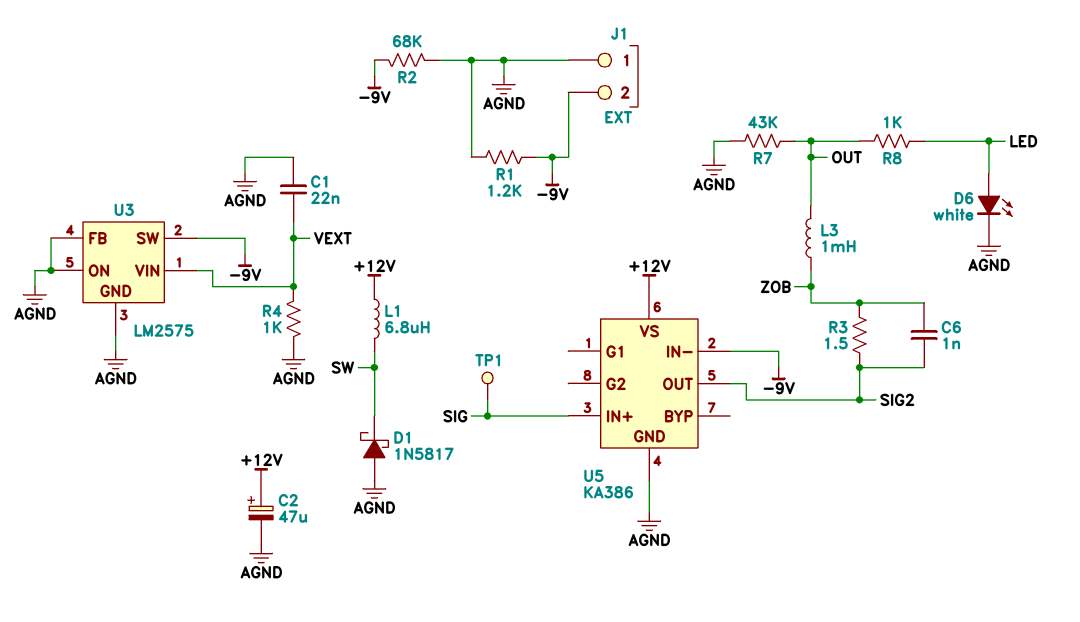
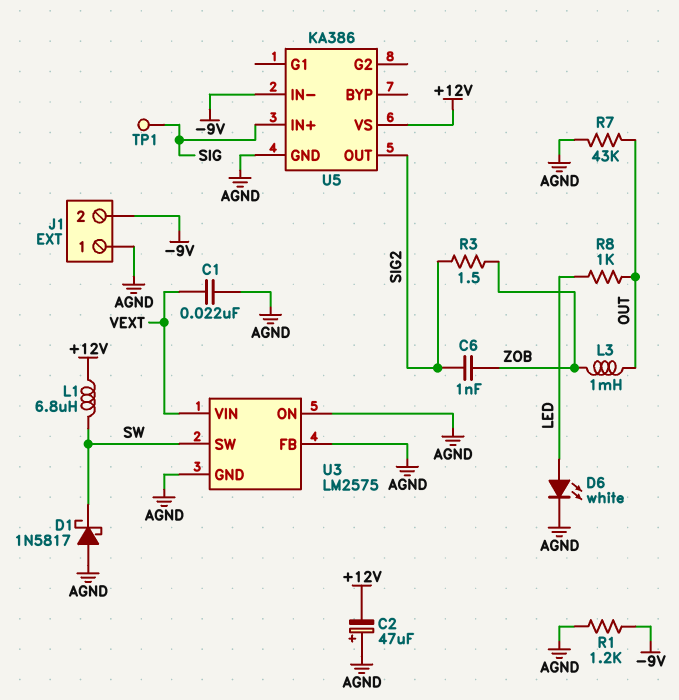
C2: 47uF (plus +12V, minus AGND) -> 47uF (plus AGND, minus +12V)
R2: 68k (-9V, AGND) -> none
R4: 1k (AGND, VEXT) -> none
U3 pin SW: -9V -> SW

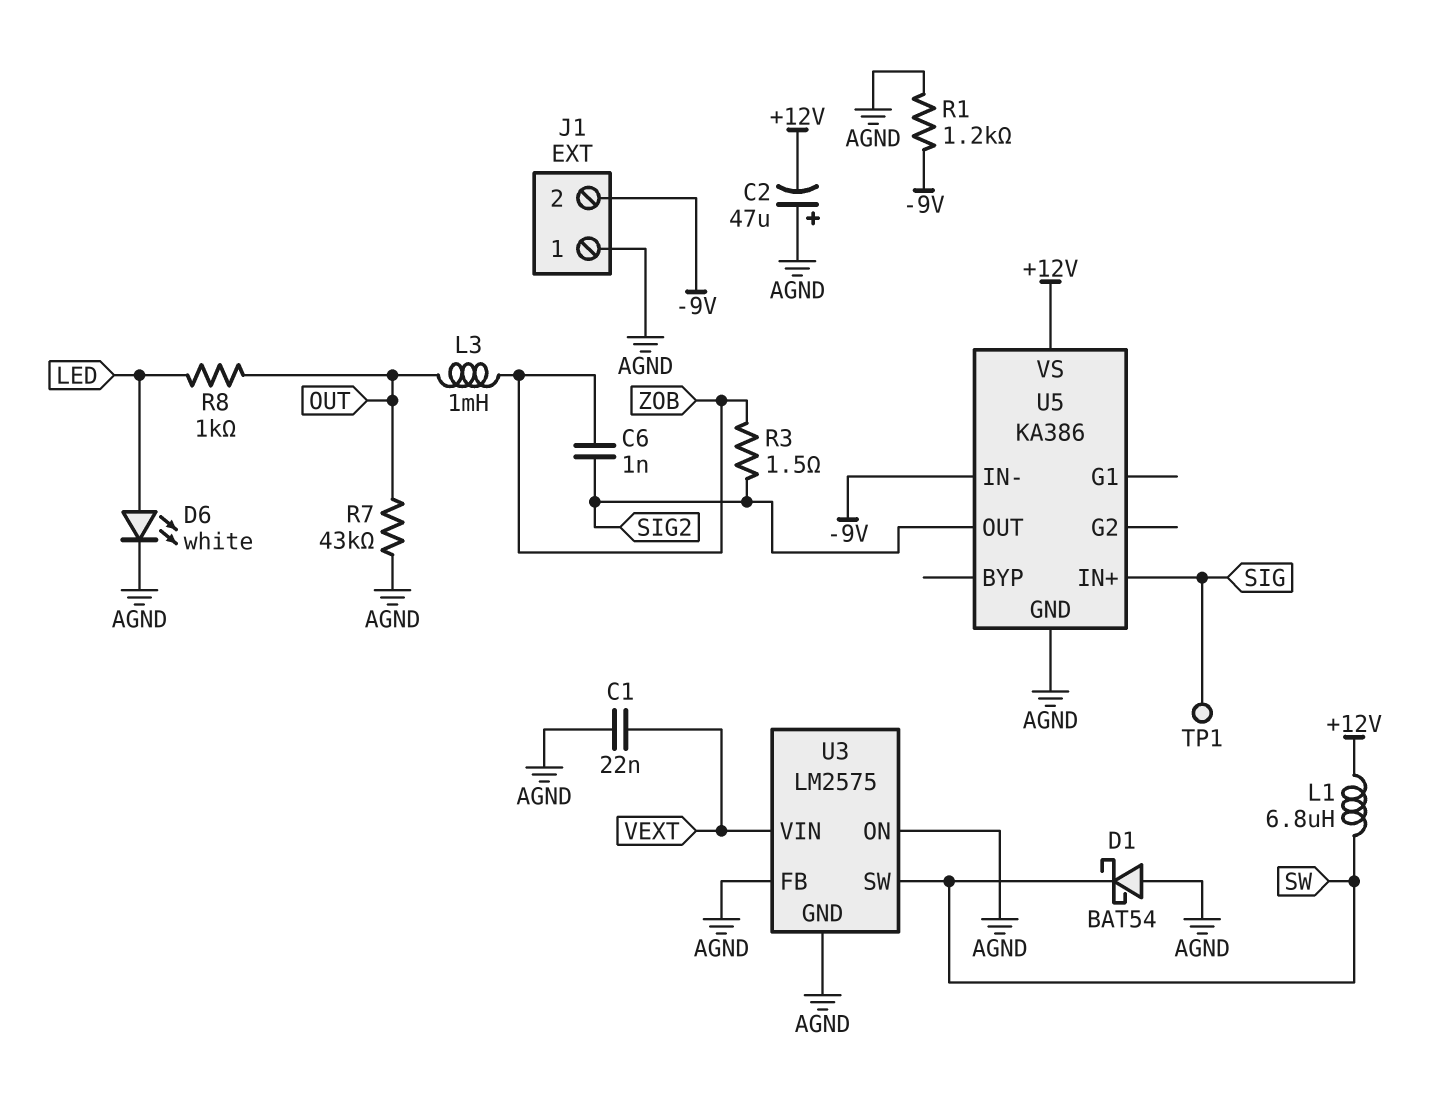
D1: schottky 1N5817 (A AGND, K SW) -> schottky BAT54 (A AGND, K SW)

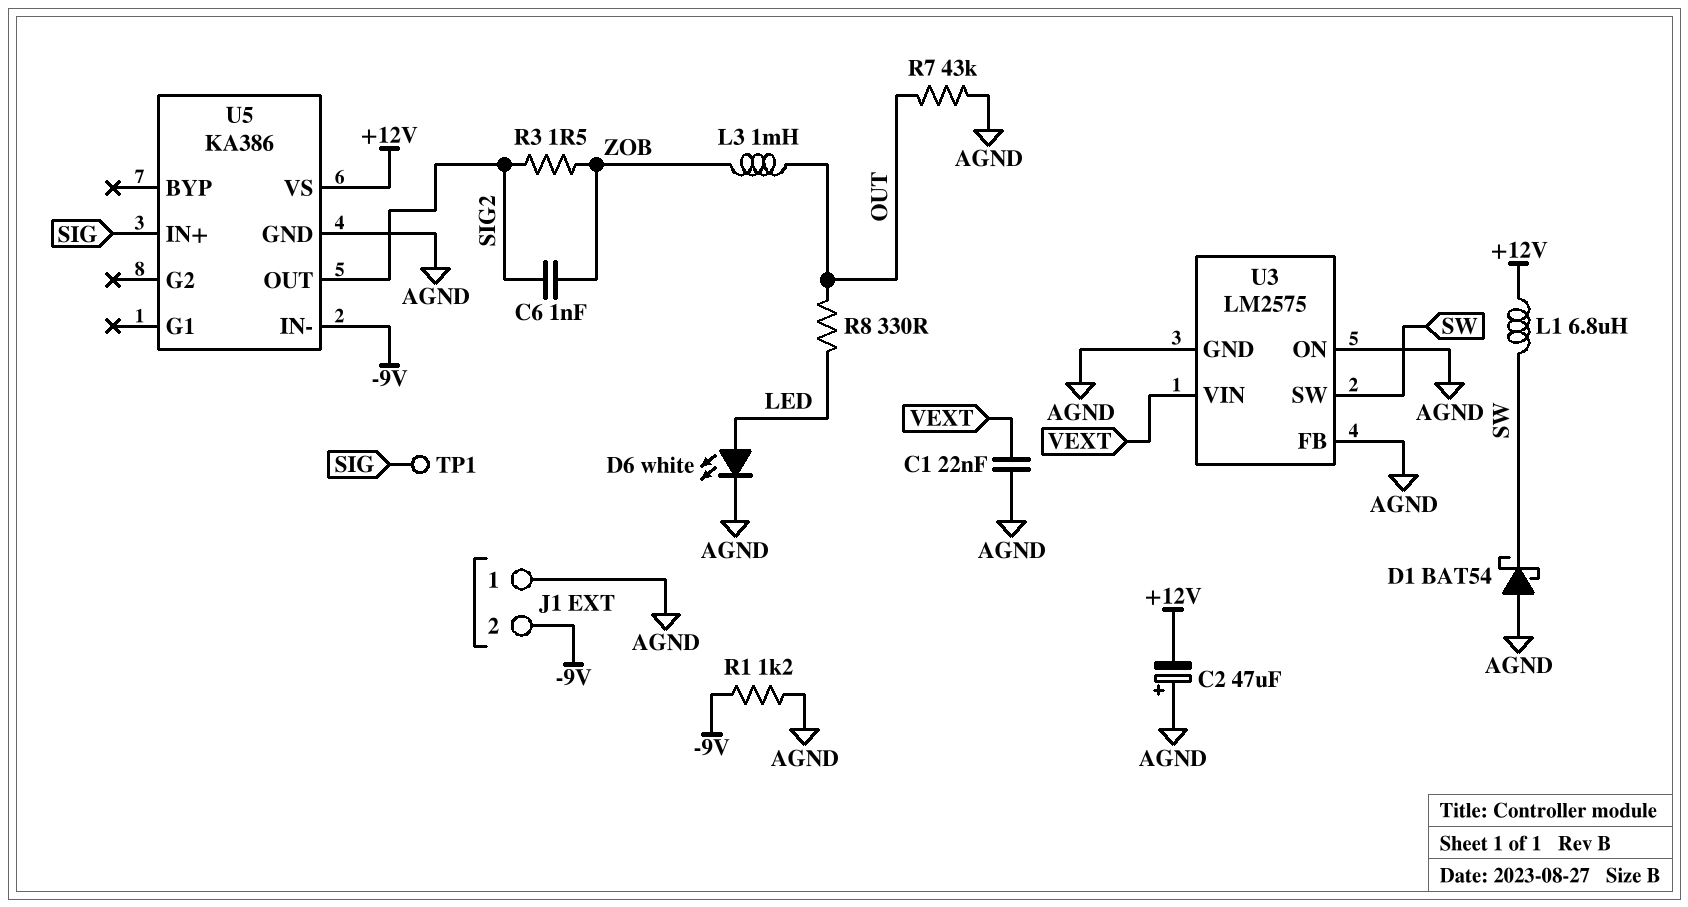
R8: 1k (LED, OUT) -> 330 (LED, OUT)

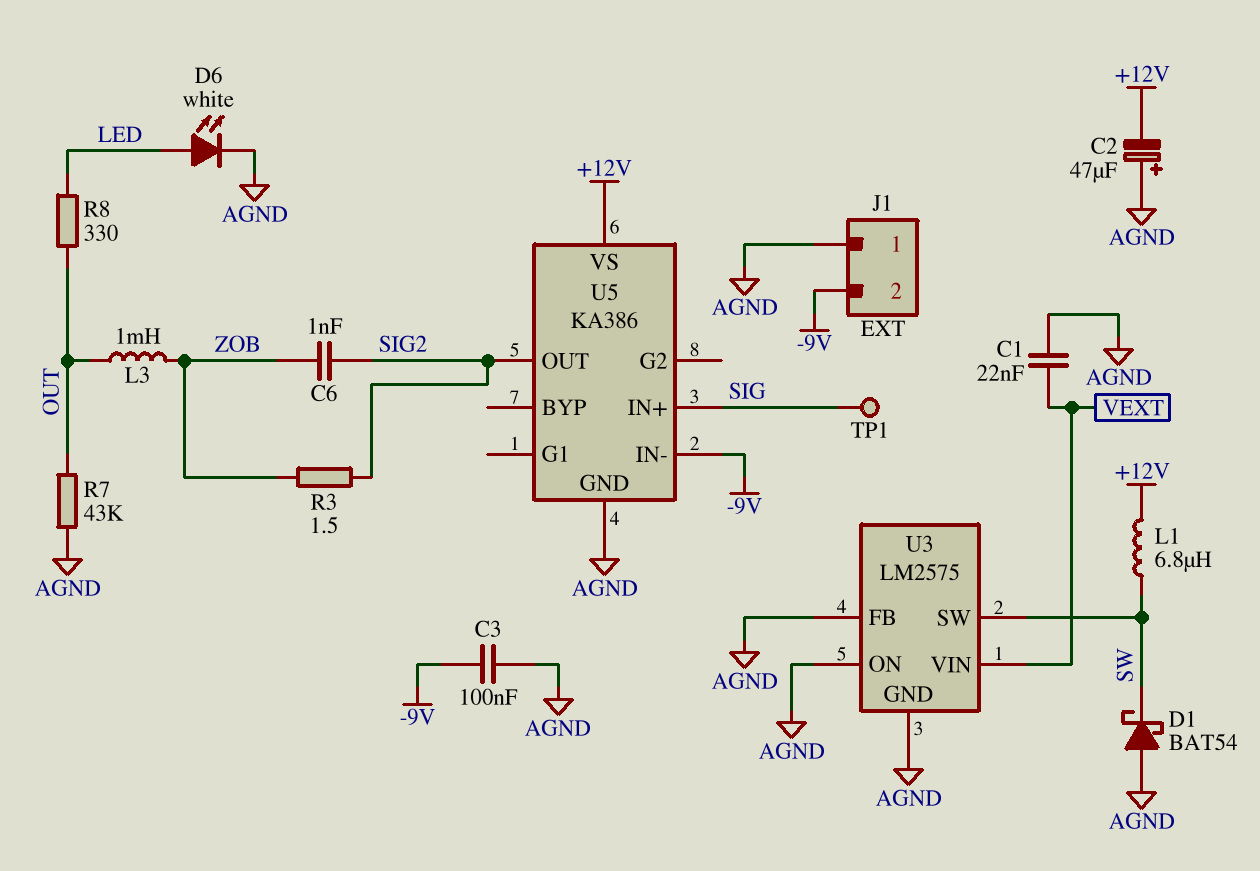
C3: none -> 100nF (-9V, AGND)
R1: 1.2k (-9V, AGND) -> none

